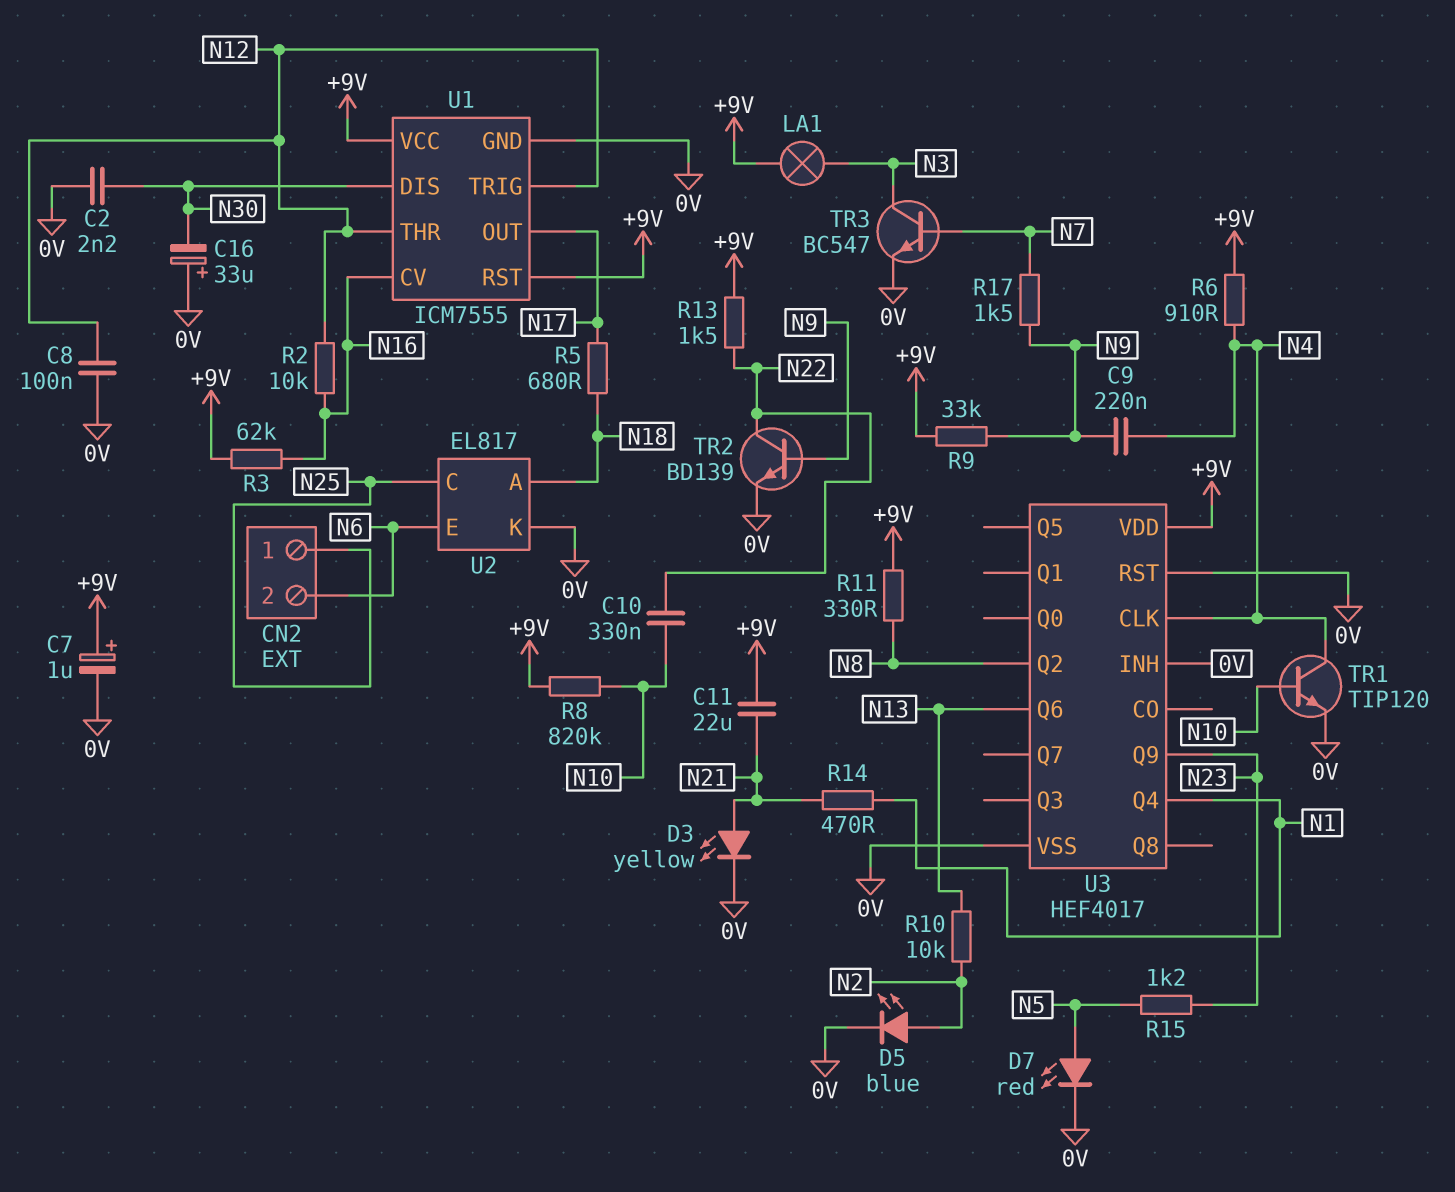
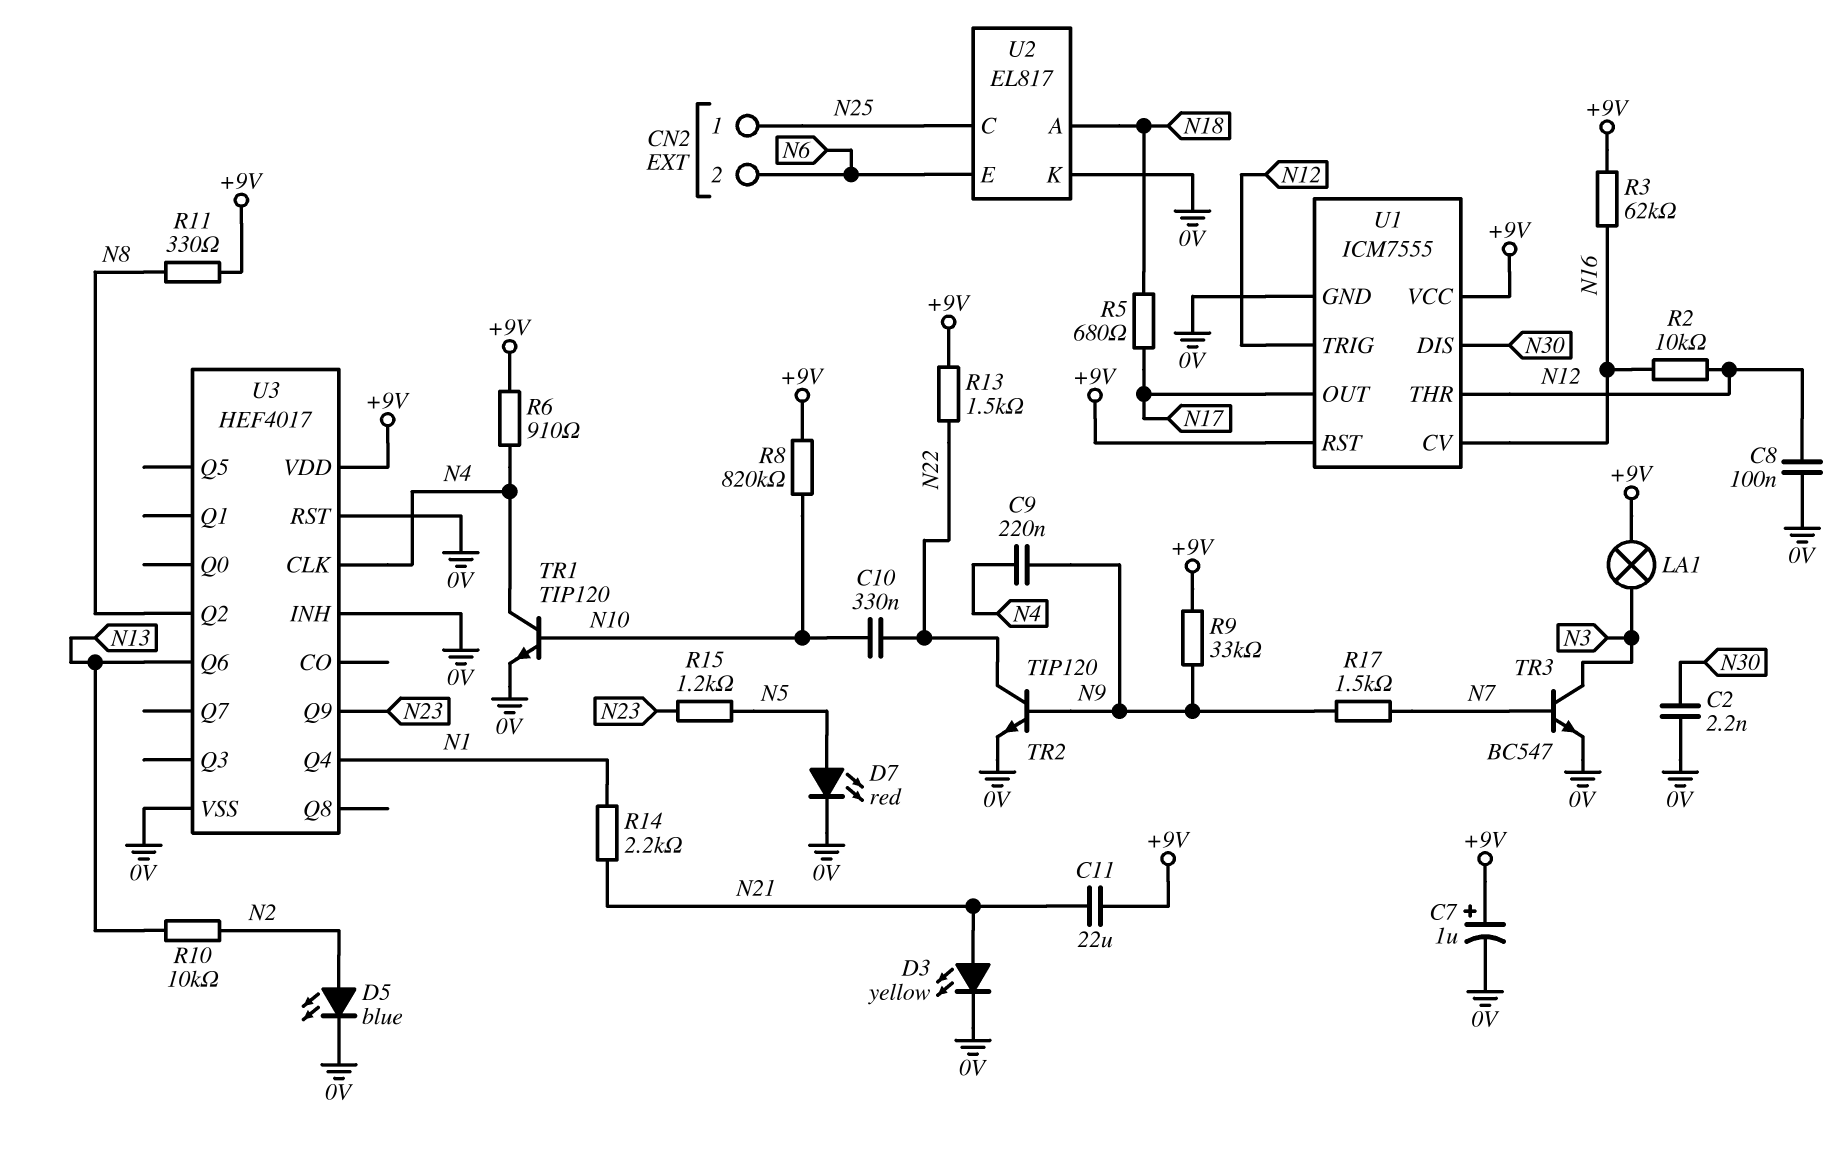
C16: 33uF (plus 0V, minus N30) -> none
R14: 470 (N1, N21) -> 2.2k (N1, N21)
TR2: NPN BD139 (B N9, C N22, E 0V) -> NPN TIP120 (B N9, C N22, E 0V)

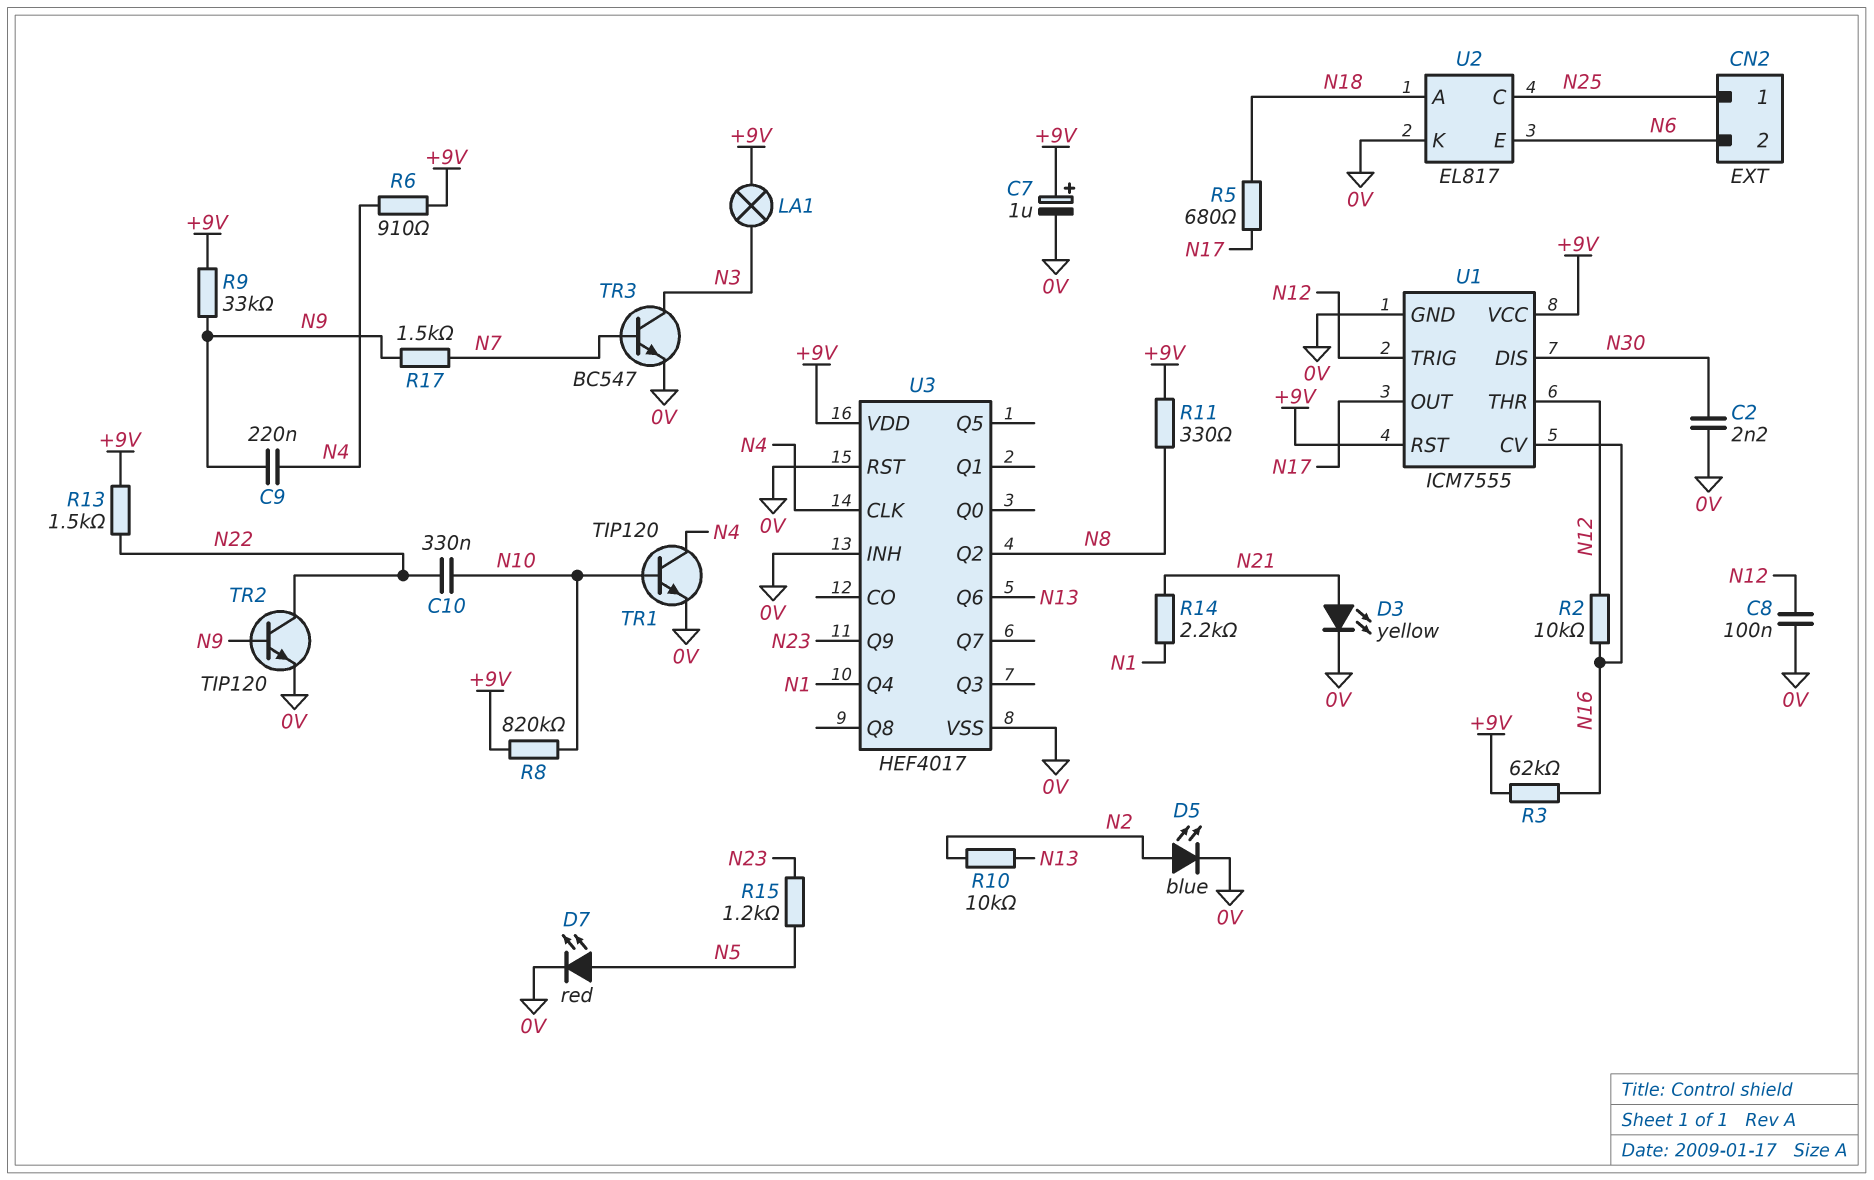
C11: 22uF (+9V, N21) -> none

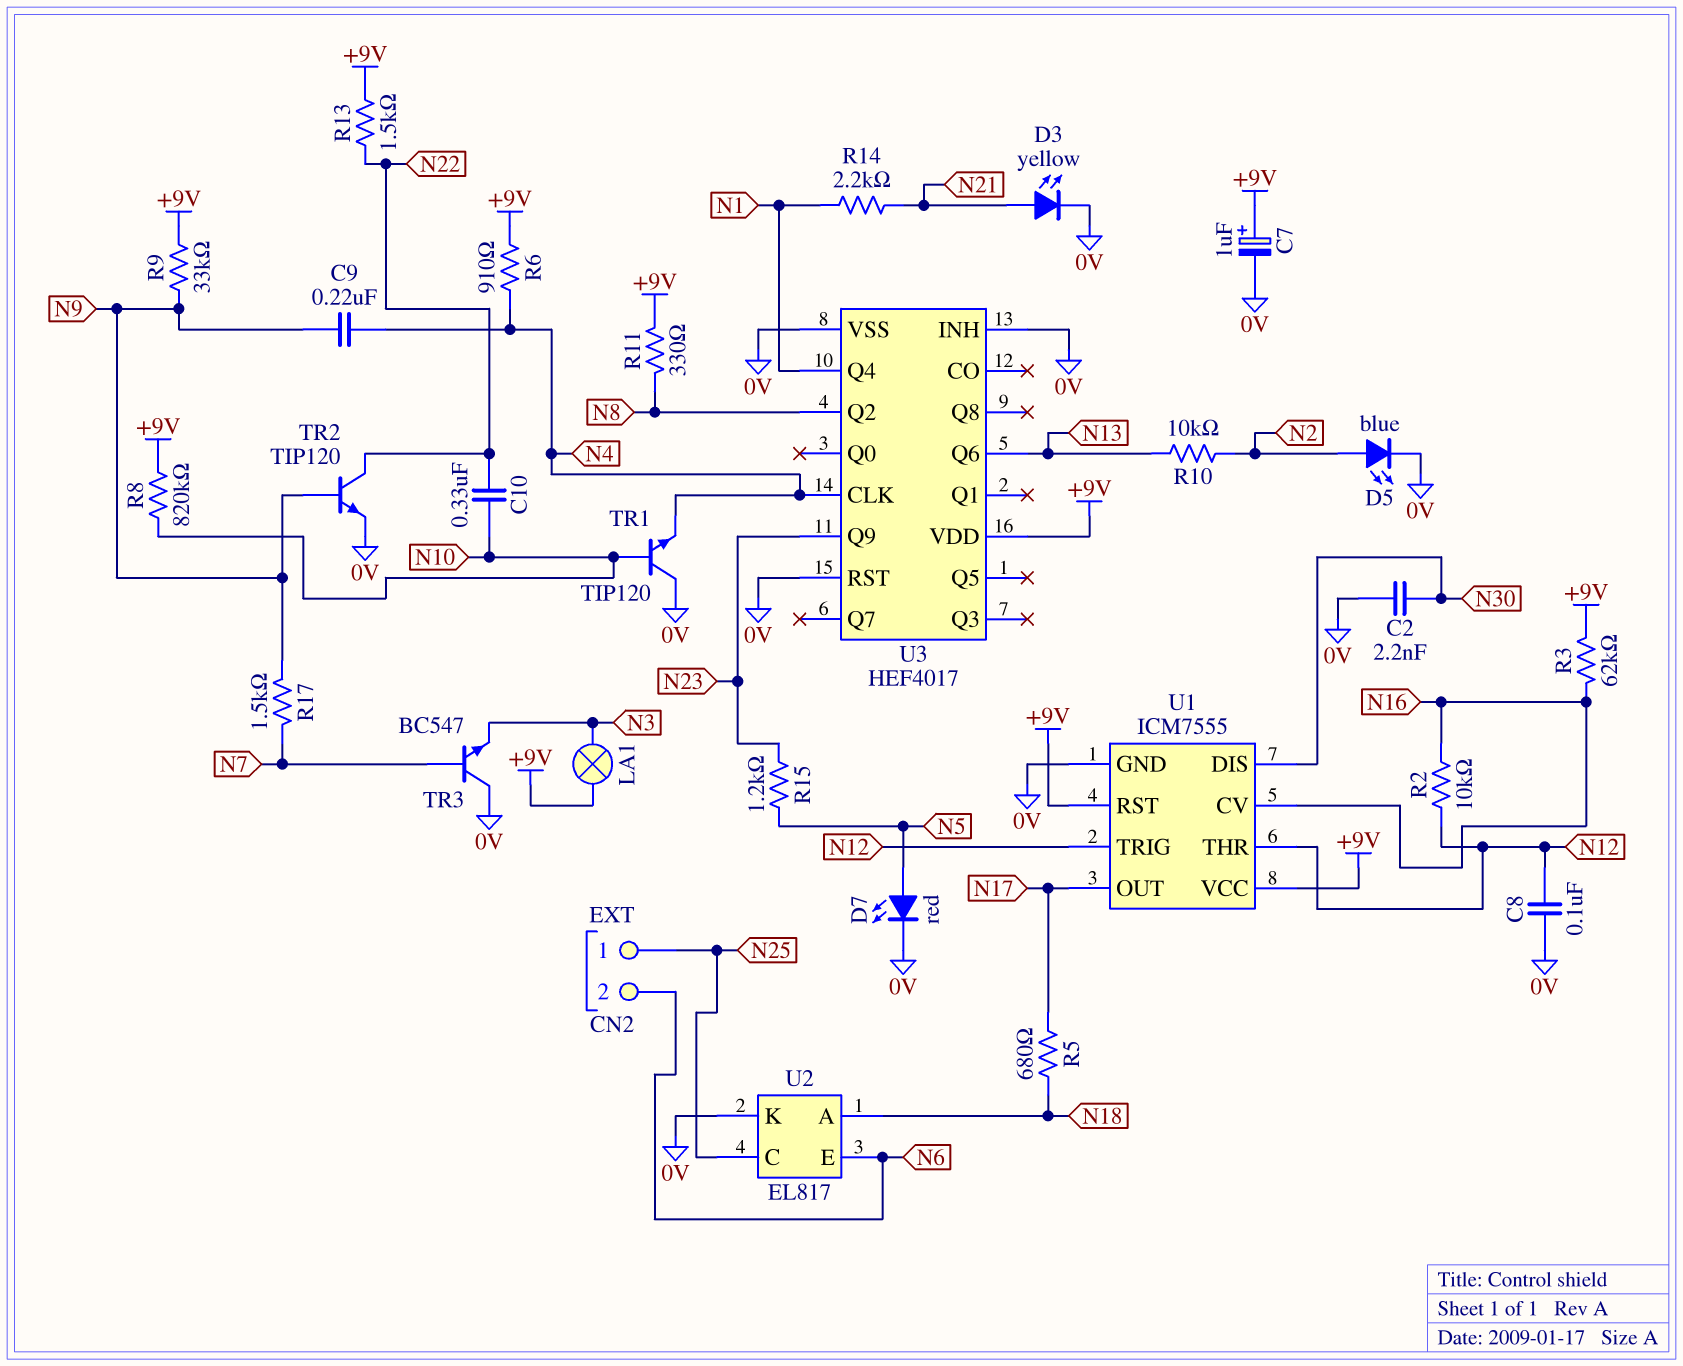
TR1: NPN TIP120 (B N10, C N4, E 0V) -> NPN TIP120 (B N10, C 0V, E N4)
TR3: NPN BC547 (B N7, C N3, E 0V) -> NPN BC547 (B N7, C 0V, E N3)

